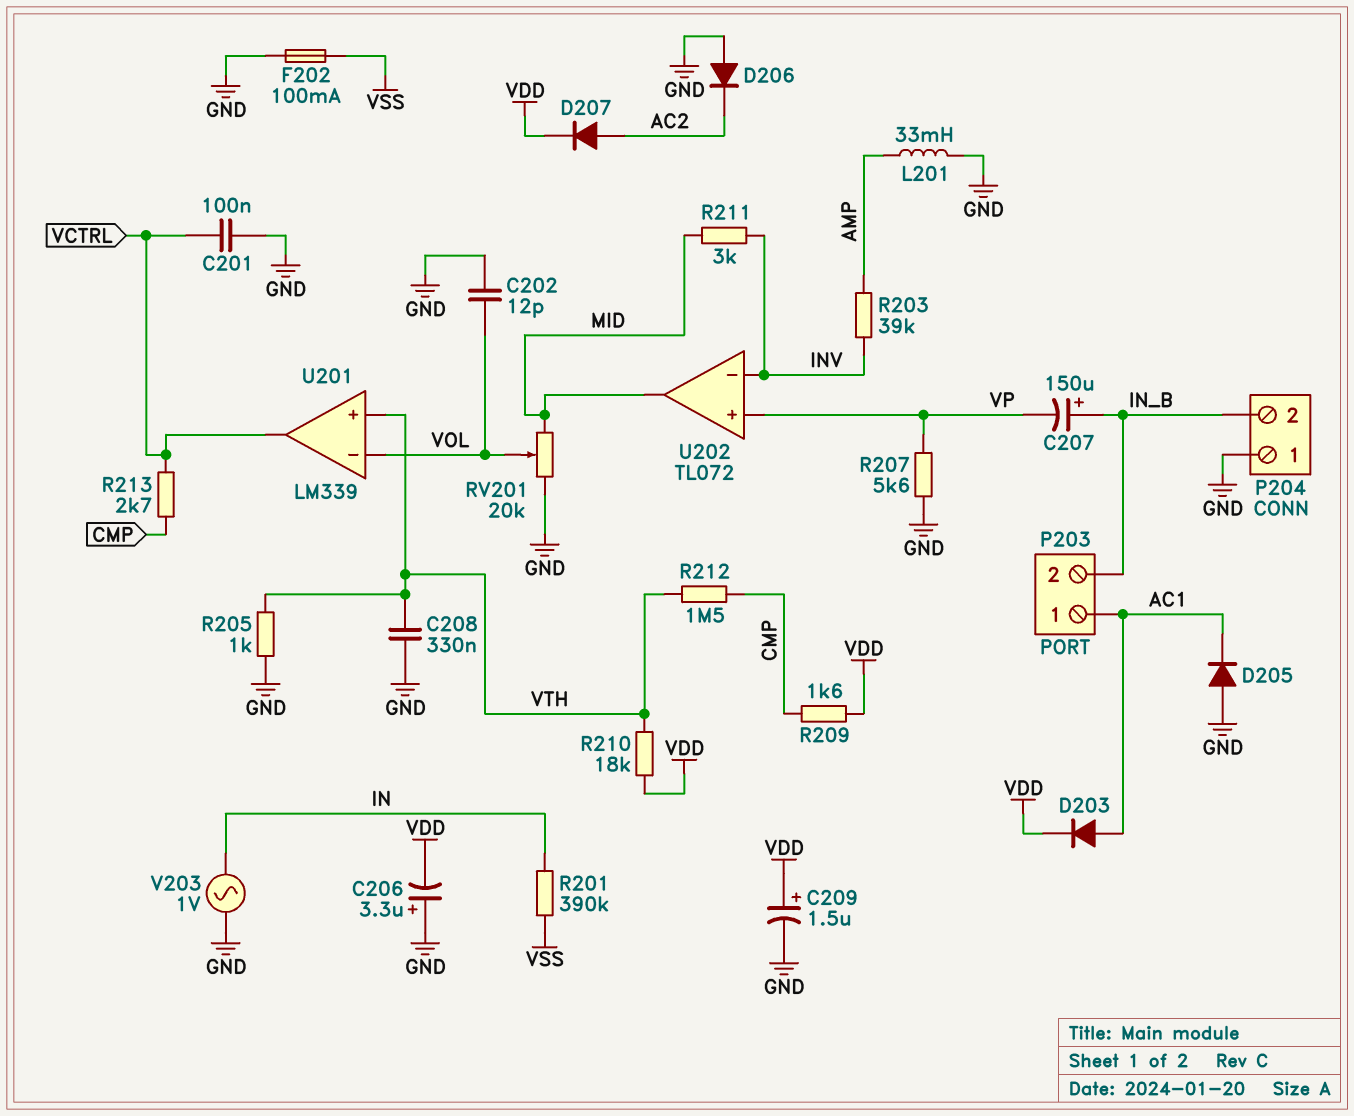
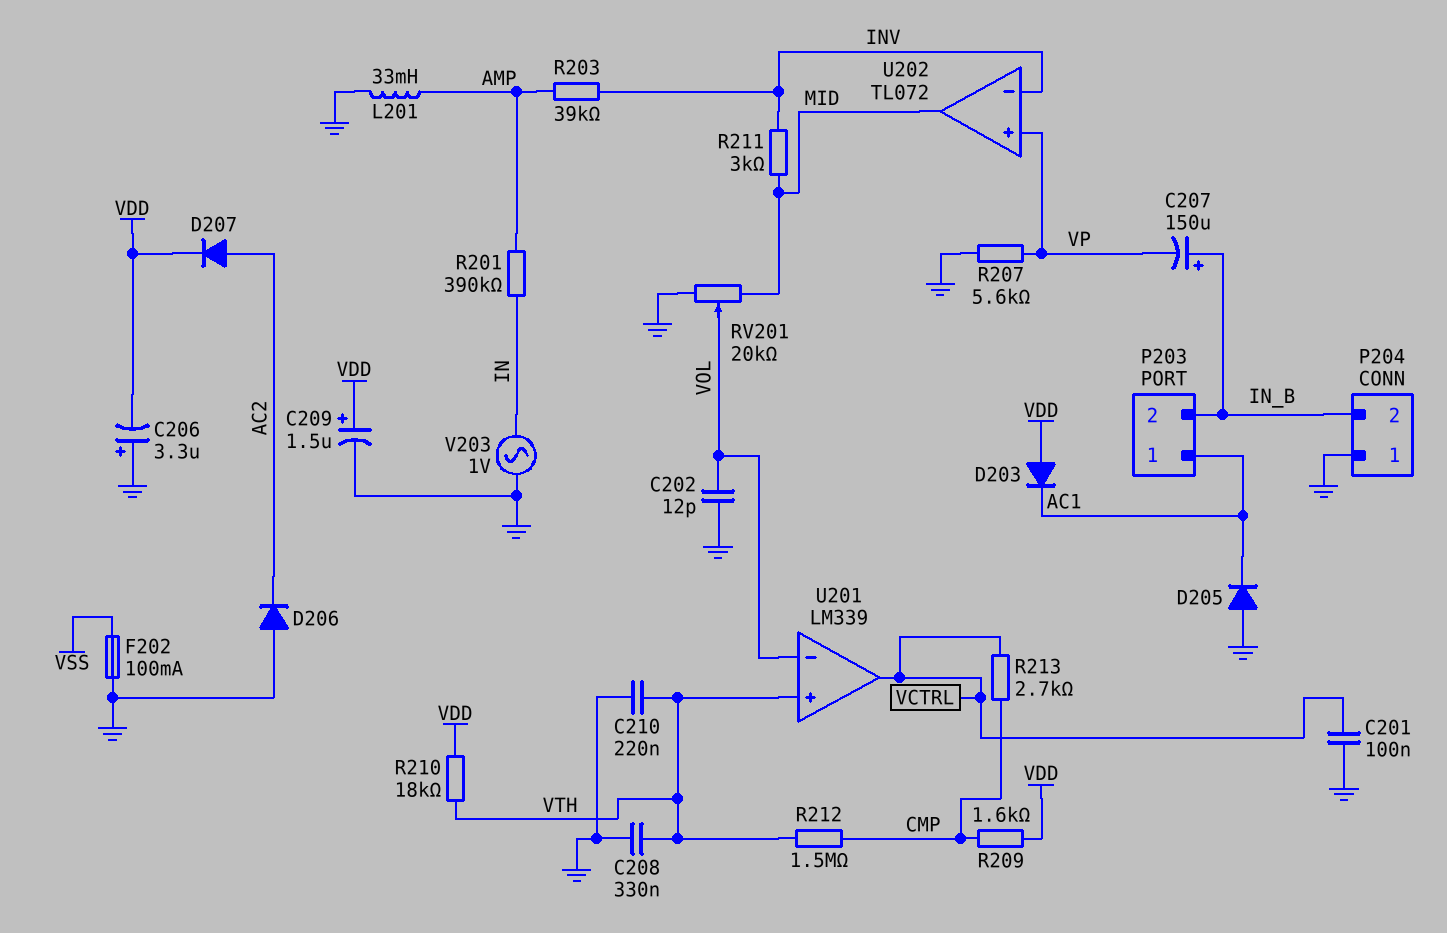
C210: none -> 220nF (GND, VTH)
D203: diode (A AC1, K VDD) -> diode (A VDD, K AC1)
R201: 390k (IN, VSS) -> 390k (AMP, IN)
R205: 1k (GND, VTH) -> none

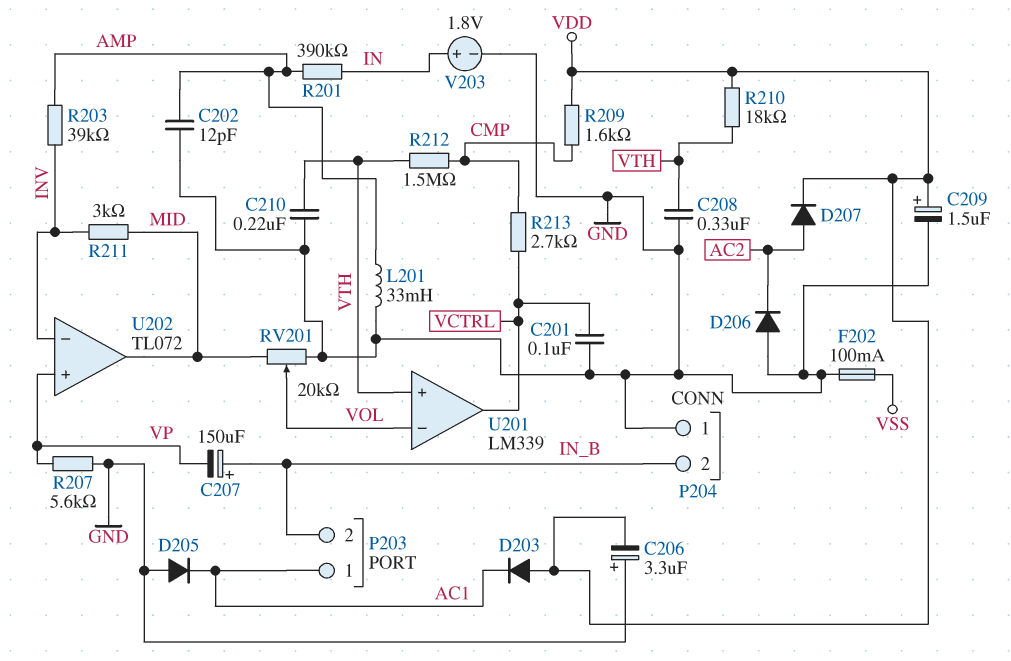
C202: 12pF (GND, VOL) -> 12pF (AMP, GND)
V203: AC 1V (GND, IN) -> 1.8V (plus IN, minus GND)

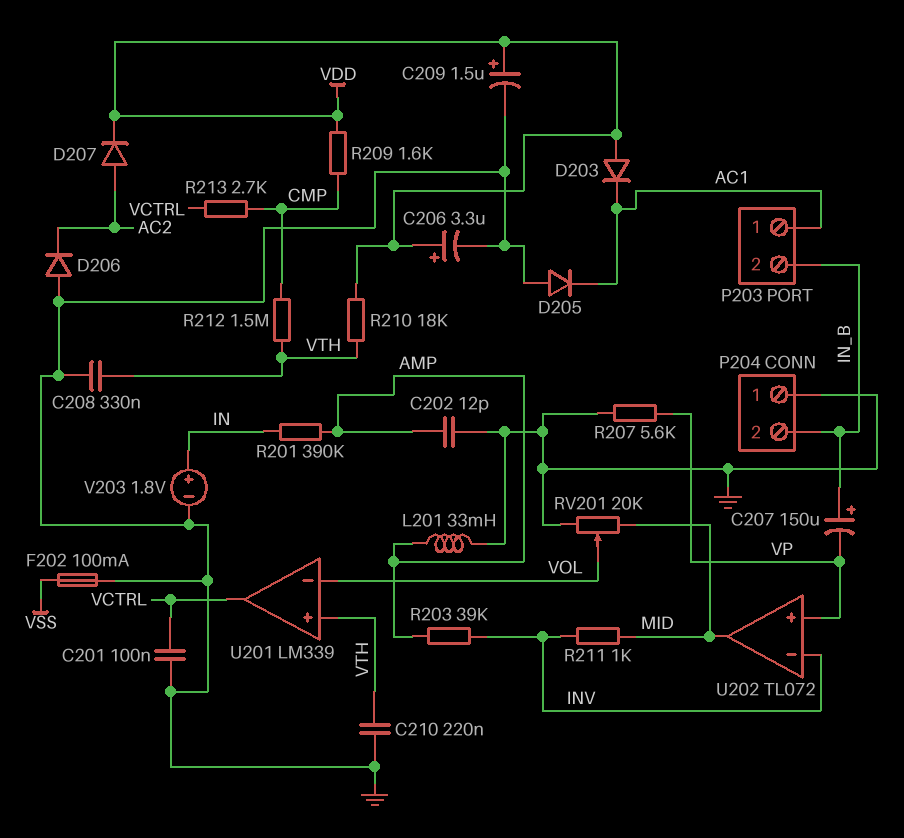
C206: 3.3uF (plus GND, minus VDD) -> 3.3uF (plus VDD, minus GND)
R211: 3k (INV, MID) -> 1k (INV, MID)

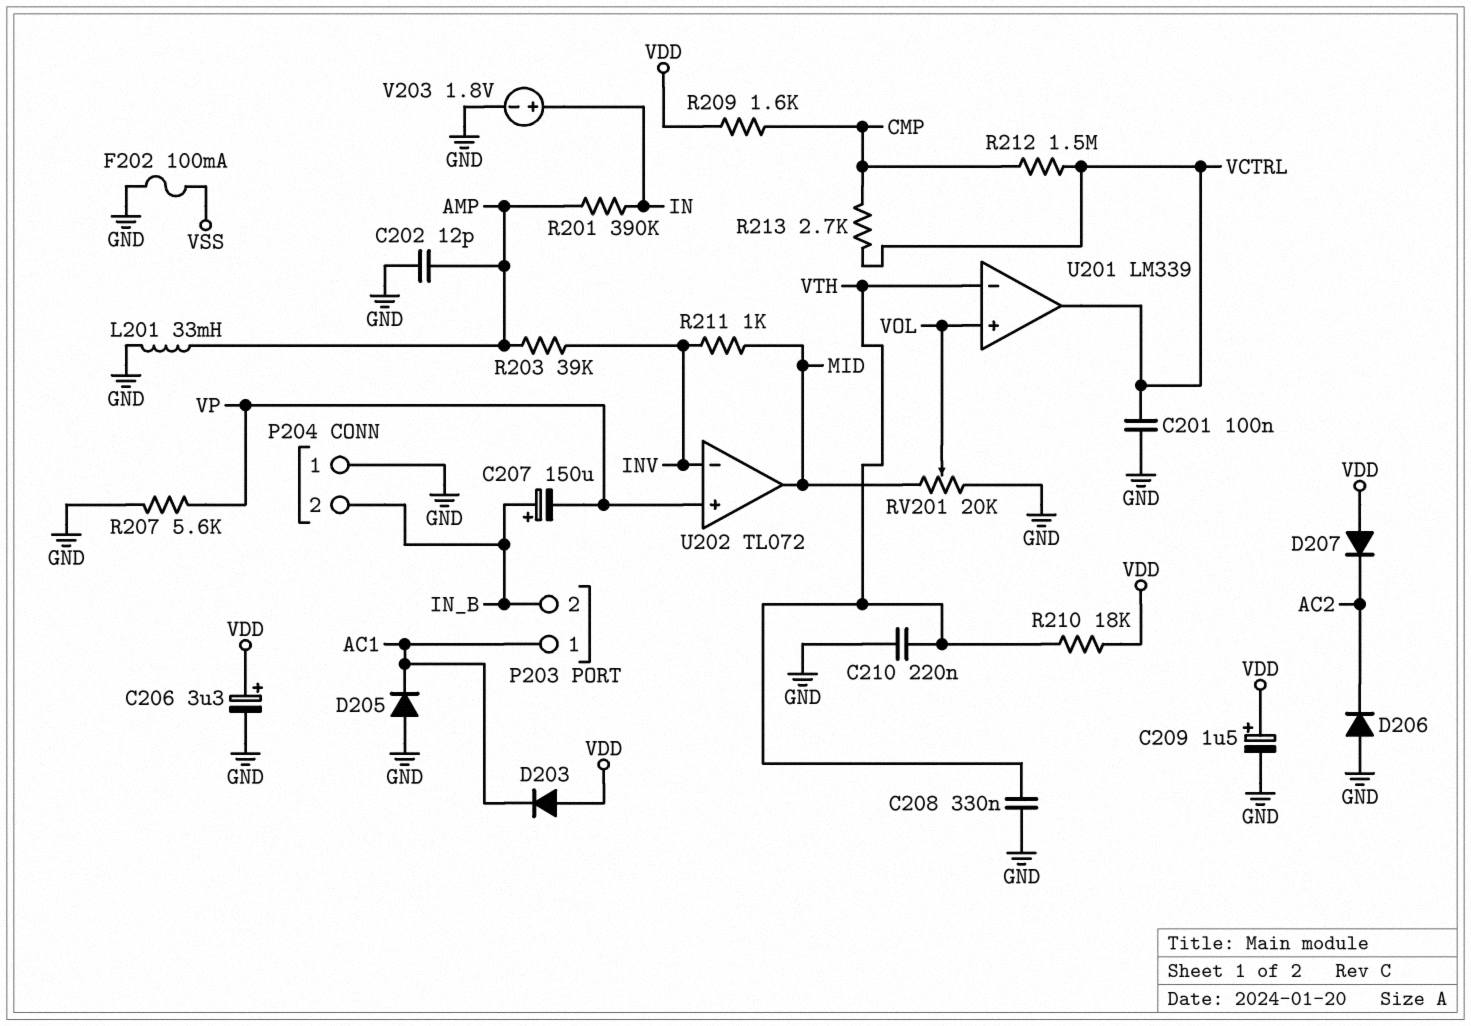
D207: diode (A AC2, K VDD) -> diode (A VDD, K AC2)
R212: 1.5M (CMP, VTH) -> 1.5M (CMP, VCTRL)
U201 pin in+: VTH -> VOL
U201 pin in-: VOL -> VTH

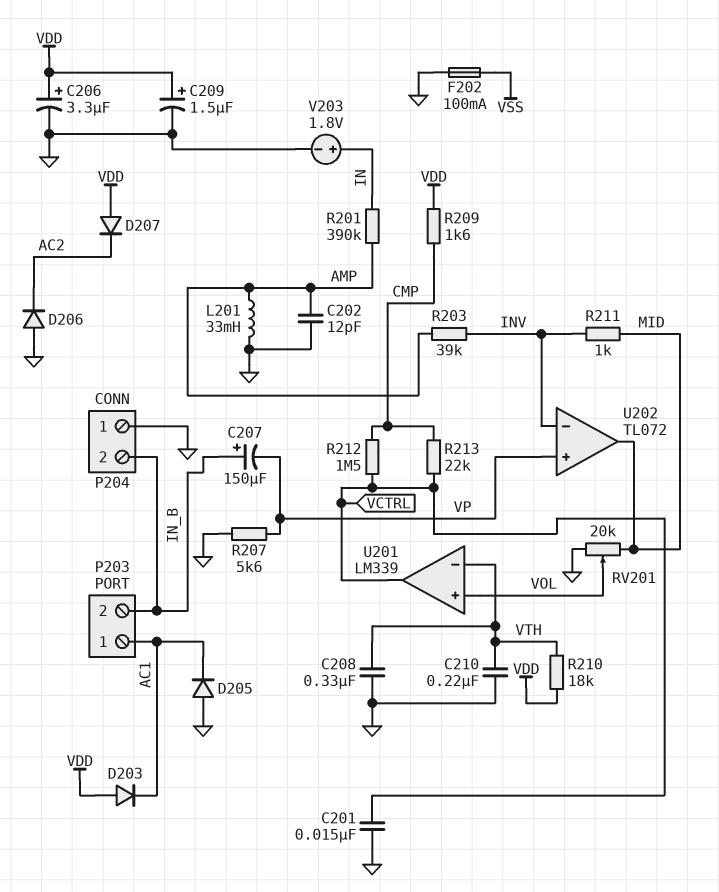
C201: 100nF (GND, VCTRL) -> 15nF (GND, VCTRL)
R213: 2.7k (CMP, VCTRL) -> 22k (CMP, VCTRL)

